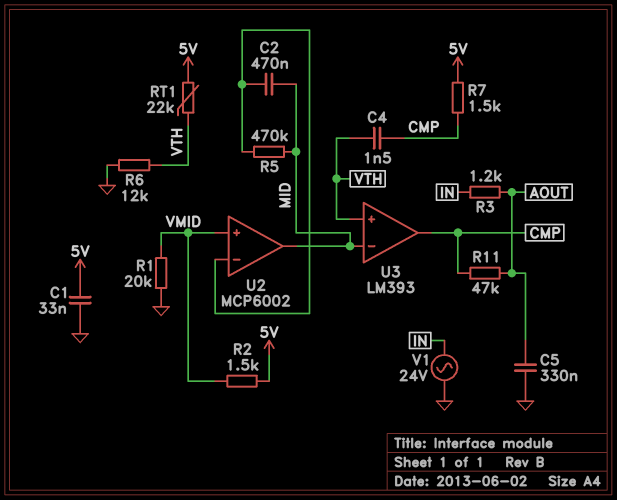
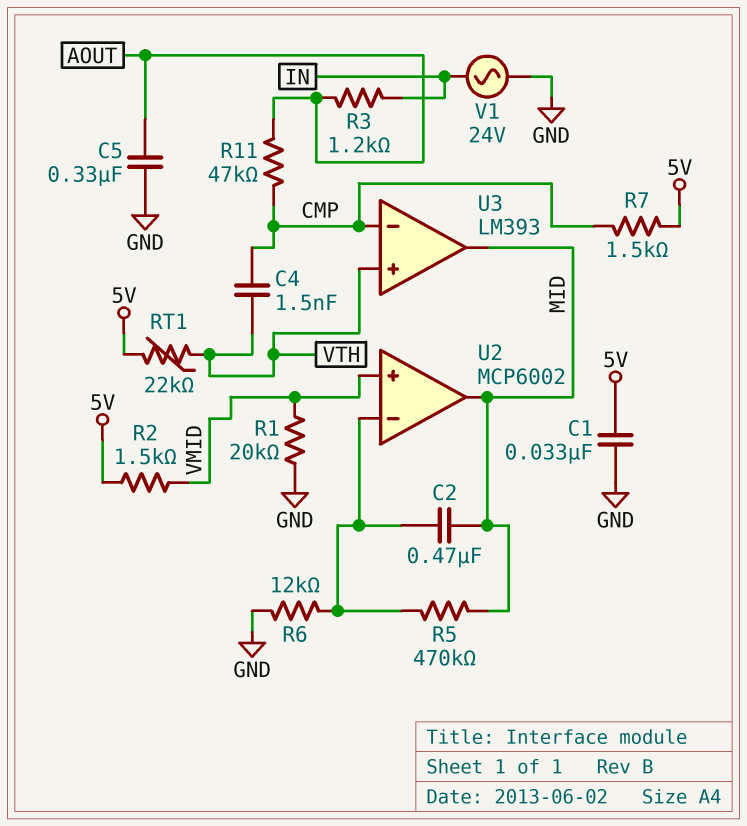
R6: 12k (GND, VTH) -> 12k (GND, U2/in-)
U3 pin in-: MID -> CMP
U3 pin out: CMP -> MID

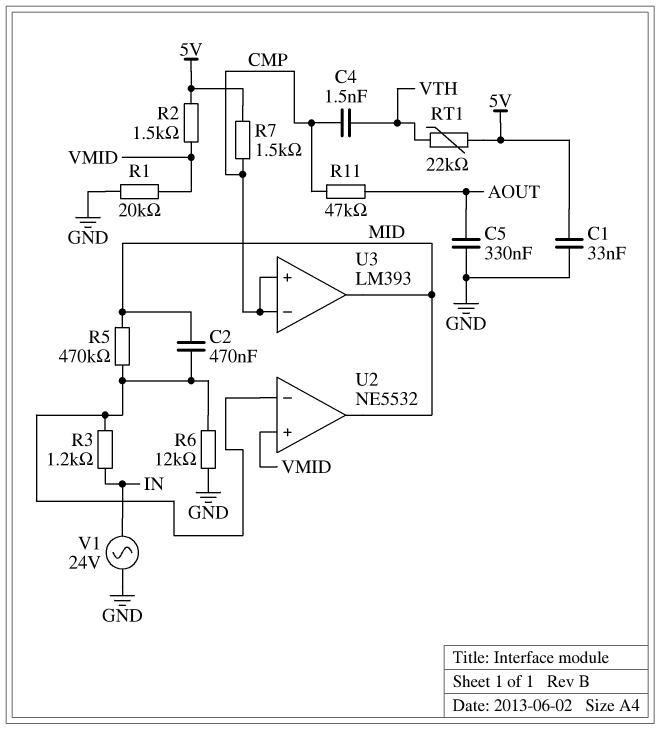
R3: 1.2k (AOUT, IN) -> 1.2k (IN, U2/in-)
U2: MCP6002 -> NE5532
U3 pin in+: VTH -> CMP

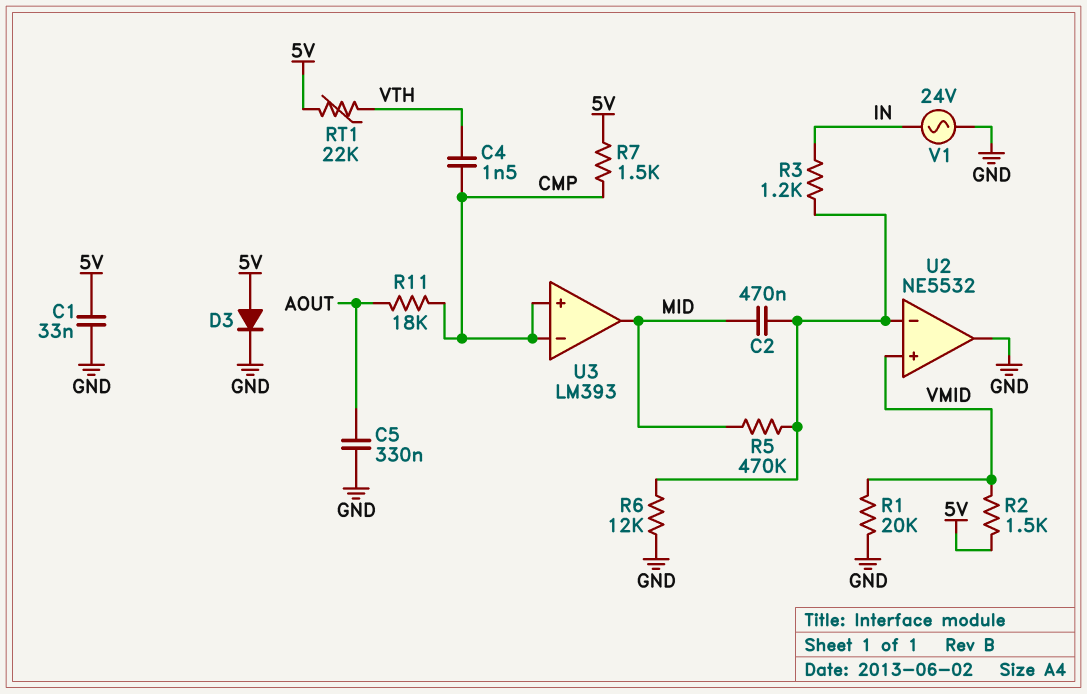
D3: none -> diode (A 5V, K GND)
R11: 47k (AOUT, CMP) -> 18k (AOUT, CMP)
U2 pin out: MID -> GND

